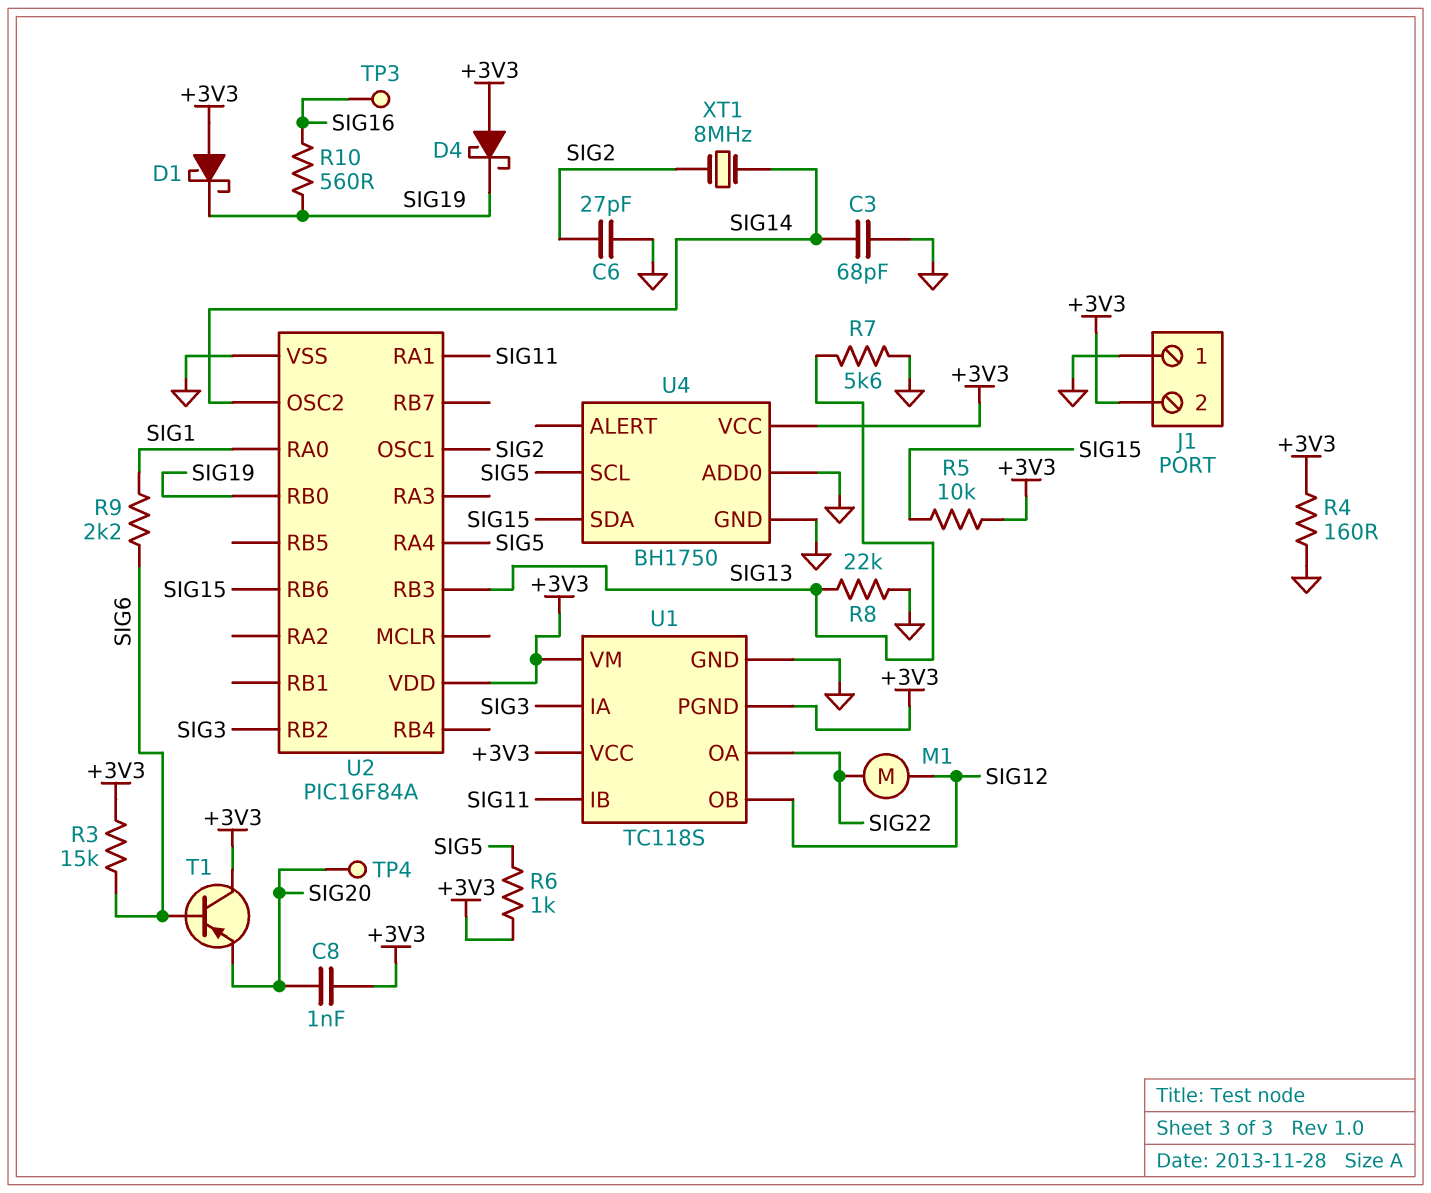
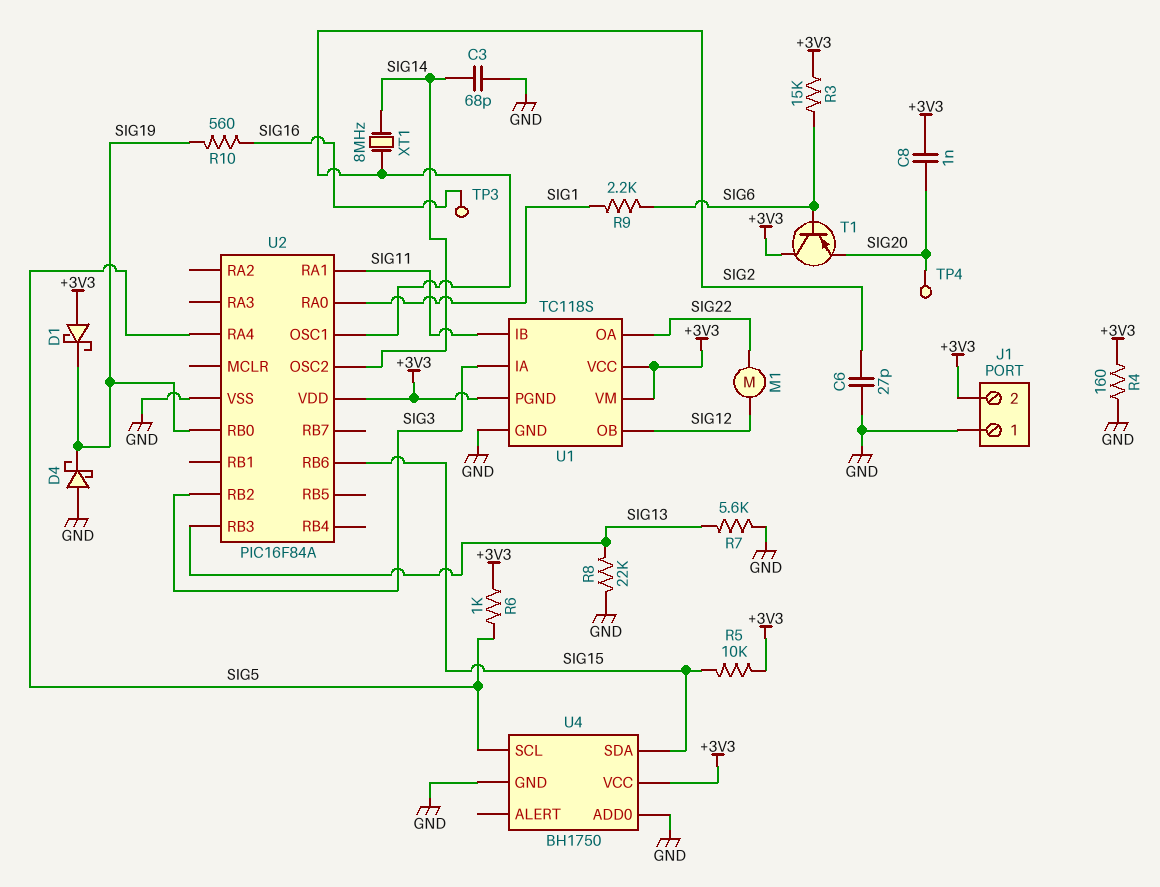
D4: schottky (A +3V3, K SIG19) -> schottky (A GND, K SIG19)

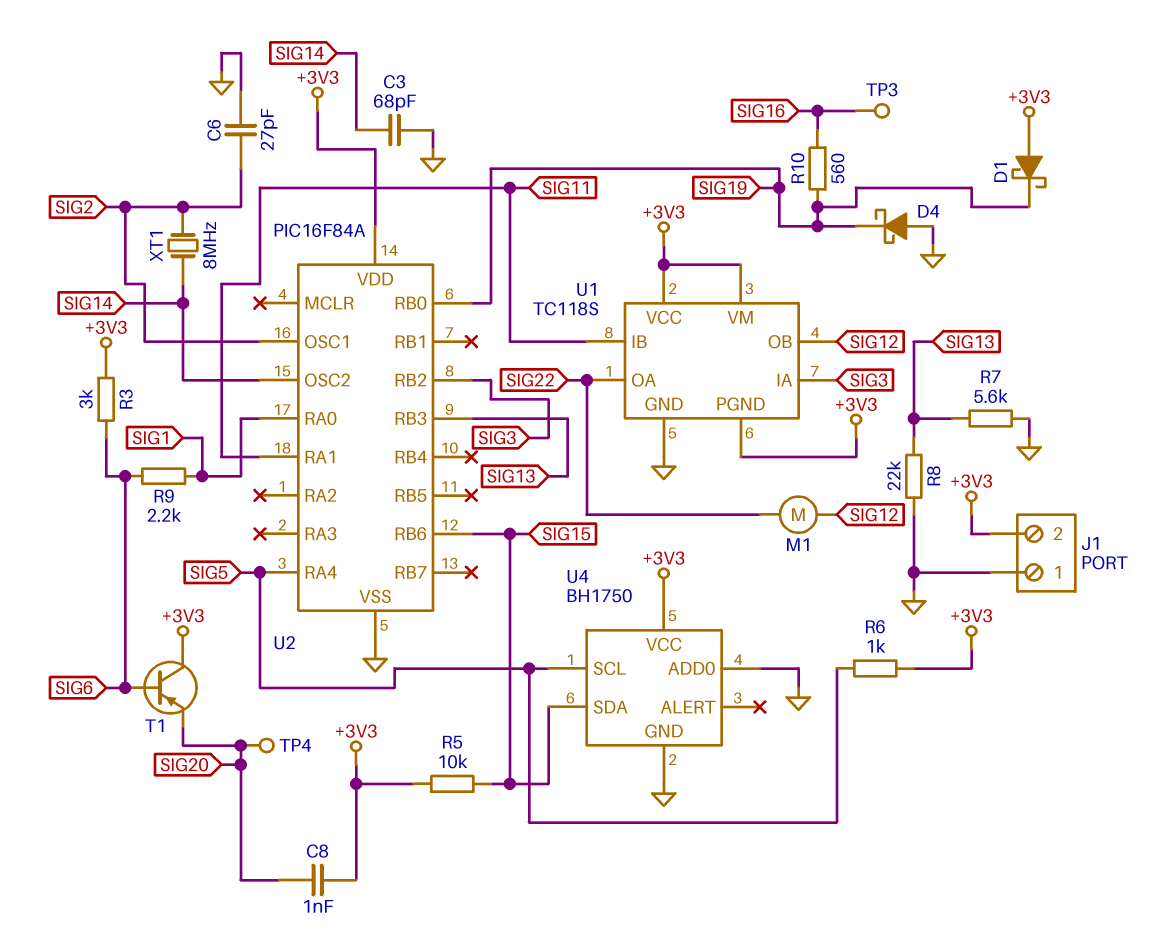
R3: 15k (+3V3, SIG6) -> 3k (+3V3, SIG6)
R4: 160 (+3V3, GND) -> none

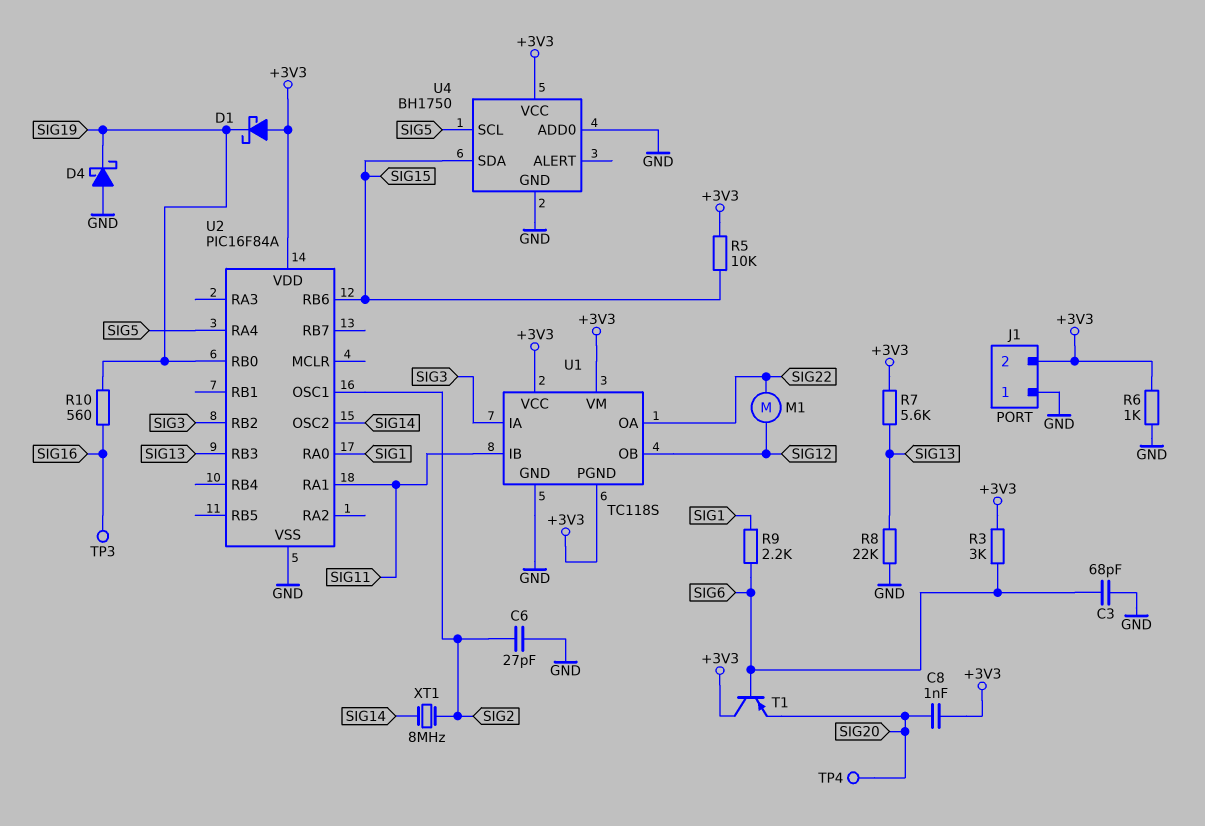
C3: 68pF (GND, SIG14) -> 68pF (GND, SIG6)
R6: 1k (+3V3, SIG5) -> 1k (+3V3, GND)
R7: 5.6k (GND, SIG13) -> 5.6k (+3V3, SIG13)

